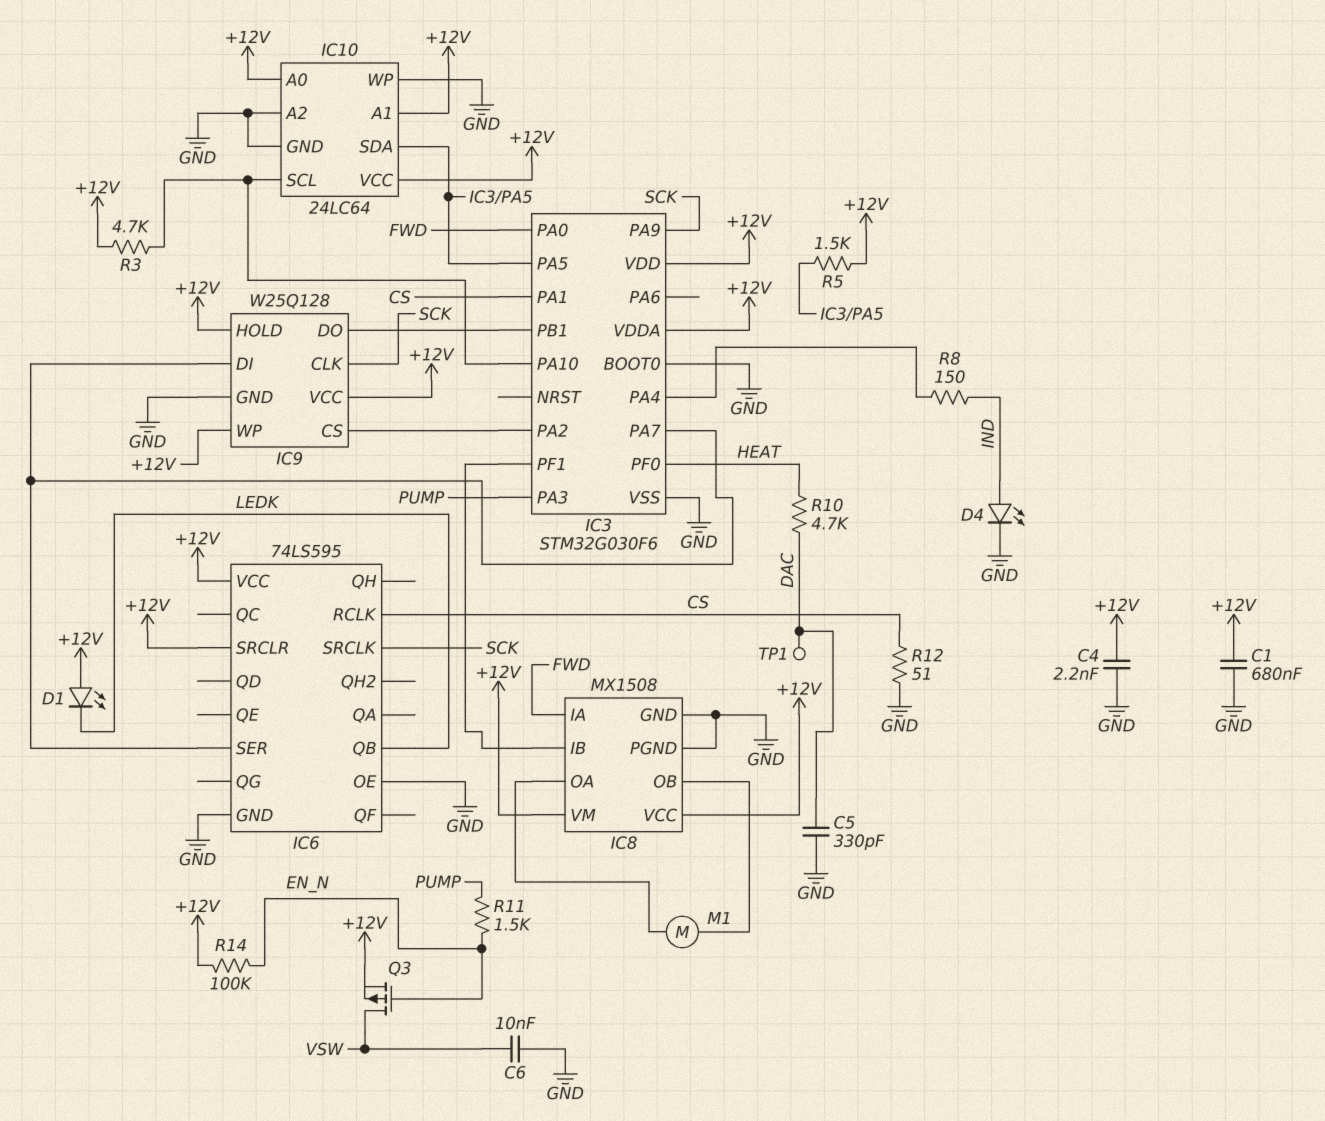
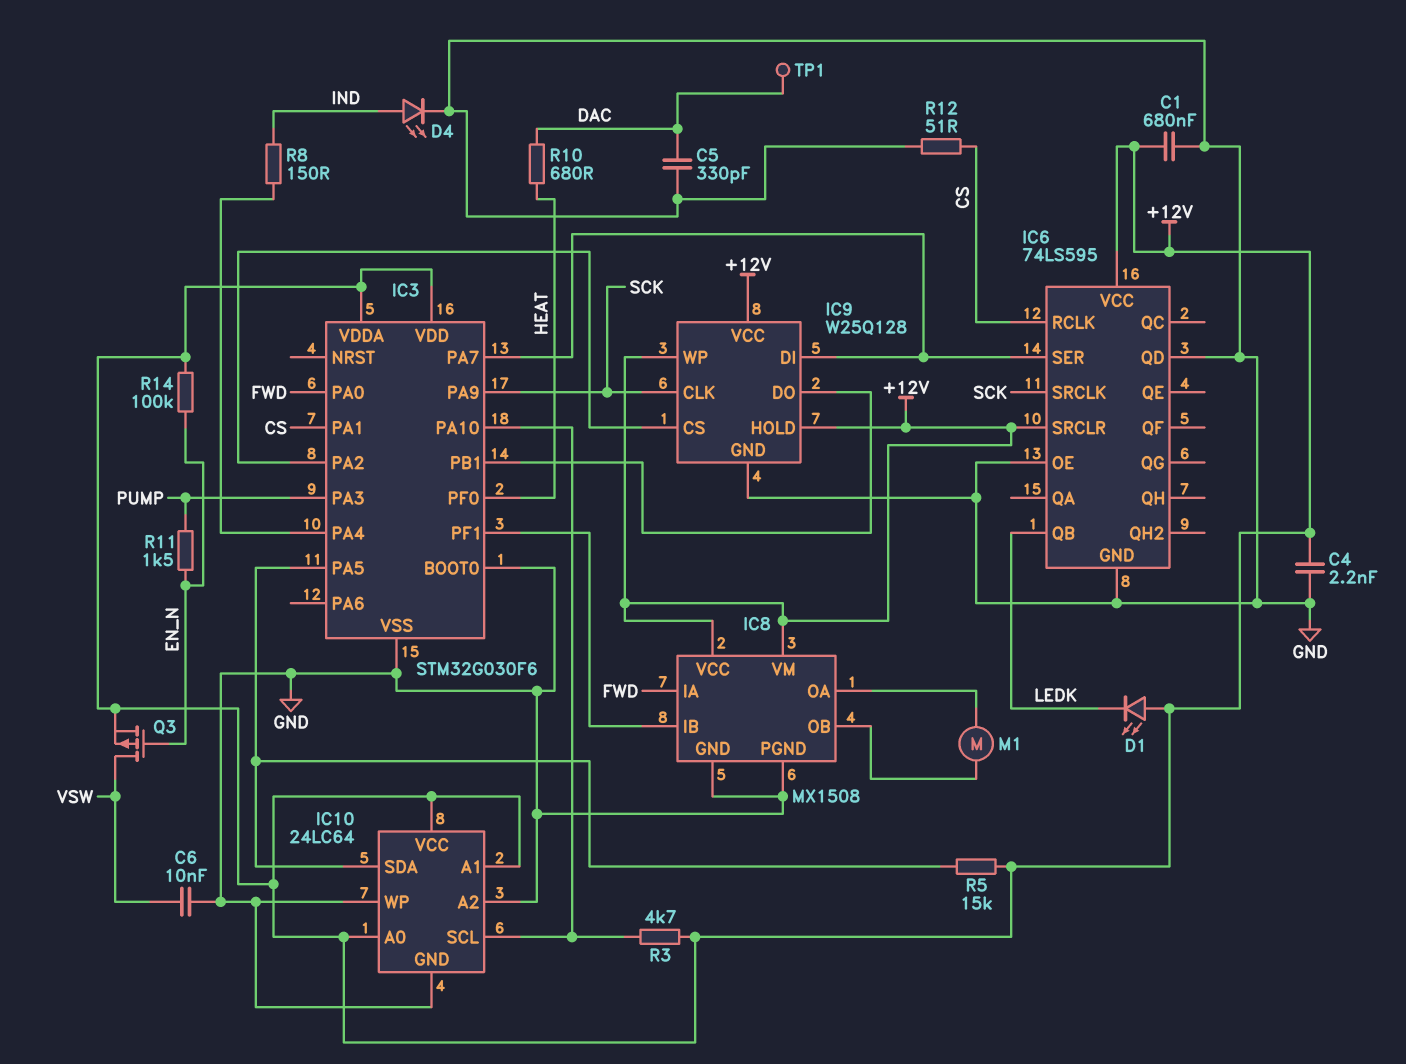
IC6 pin QD: none -> GND
R5: 1.5k (+12V, IC3/PA5) -> 15k (+12V, IC3/PA5)
R10: 4.7k (DAC, HEAT) -> 680 (DAC, HEAT)

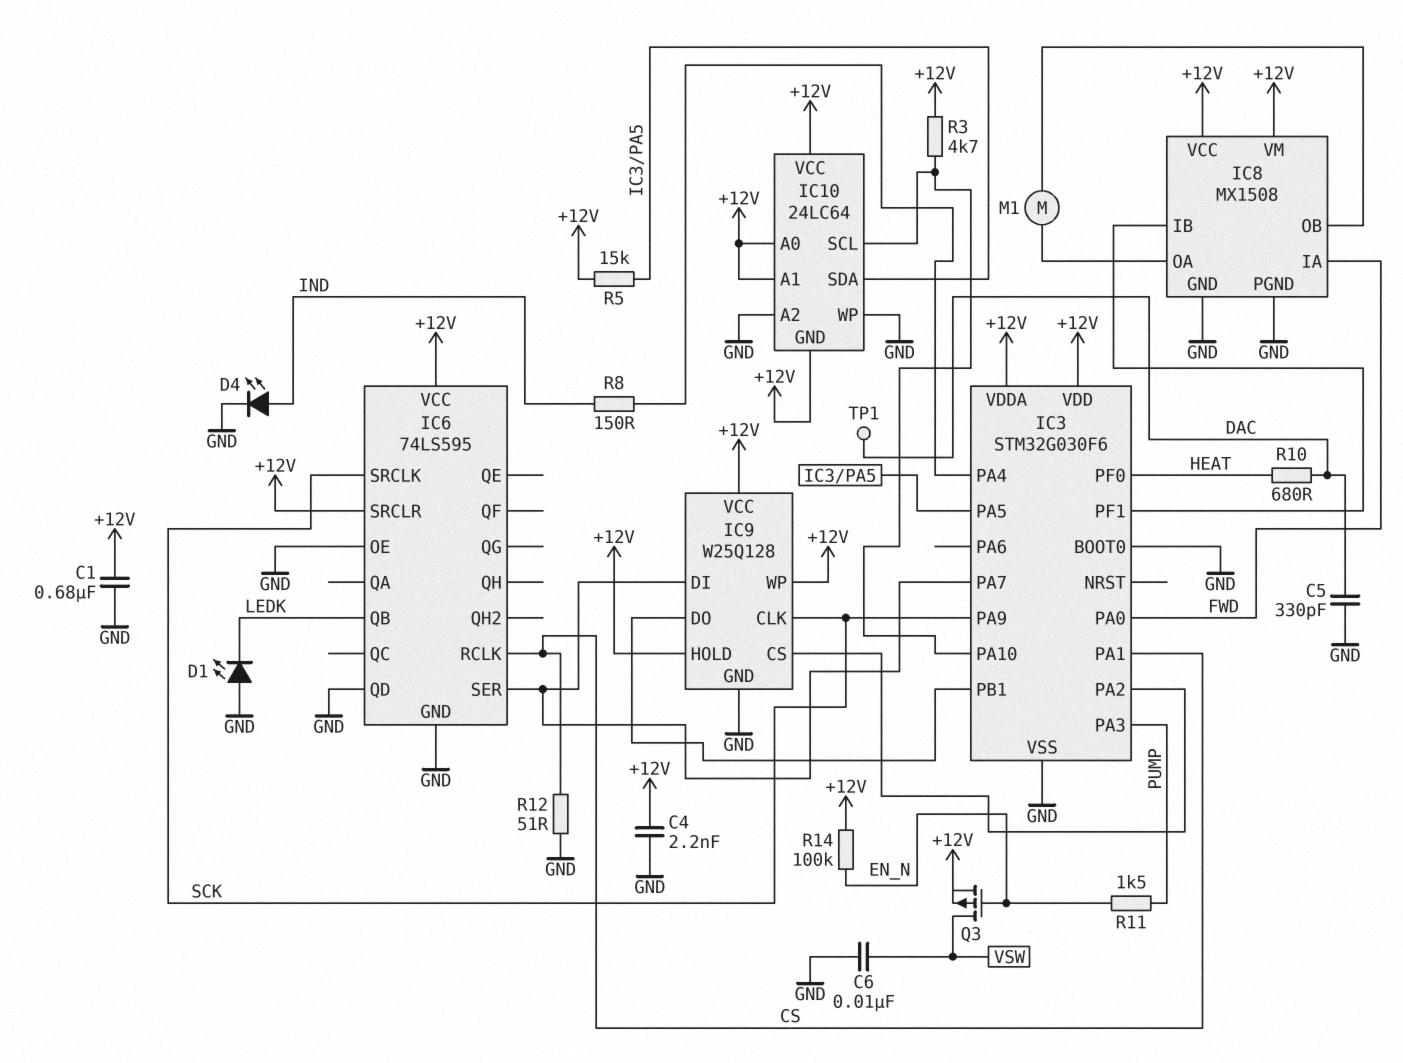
D1: LED (A +12V, K LEDK) -> LED (A GND, K LEDK)
IC10 pin GND: GND -> +12V

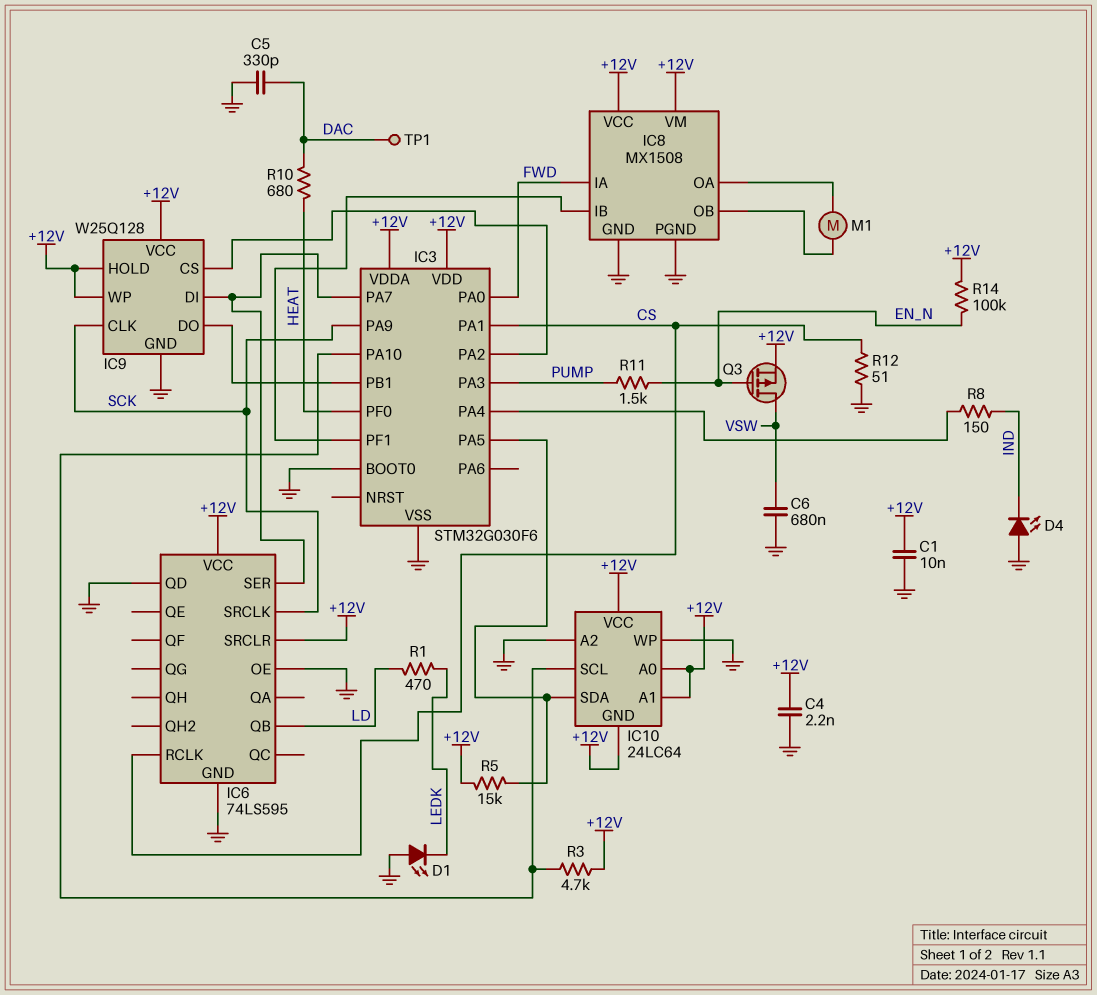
C1: 680nF (+12V, GND) -> 10nF (+12V, GND)
C6: 10nF (GND, VSW) -> 680nF (GND, VSW)
D4: LED (A IND, K GND) -> LED (A GND, K IND)
IC6 pin QB: LEDK -> LD
R1: none -> 470 (LD, LEDK)

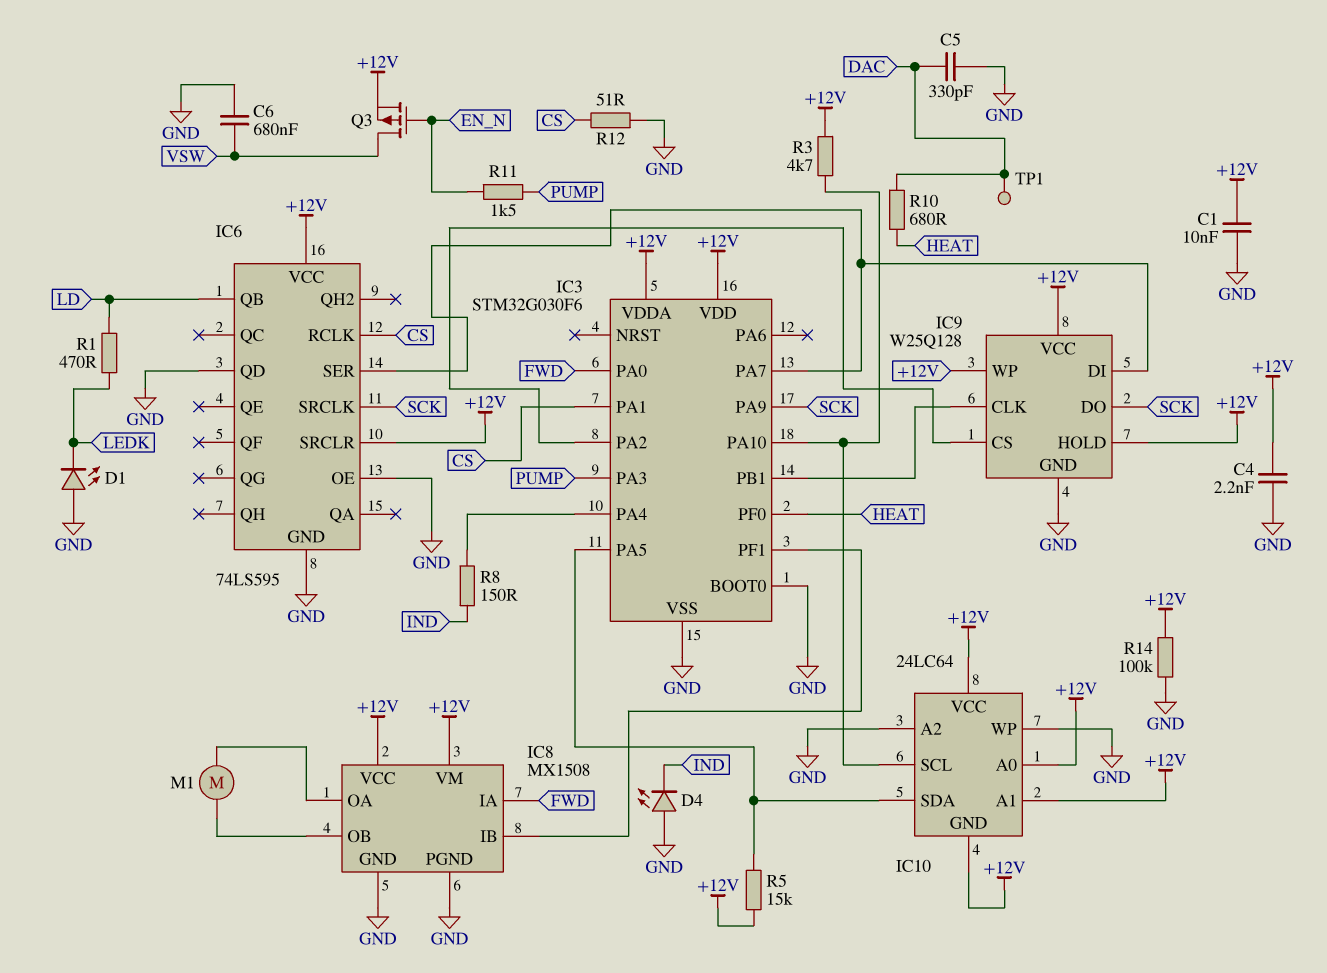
IC9 pin CLK: SCK -> IC3/PB1
IC9 pin DO: IC3/PB1 -> SCK
R14: 100k (+12V, EN_N) -> 100k (+12V, GND)

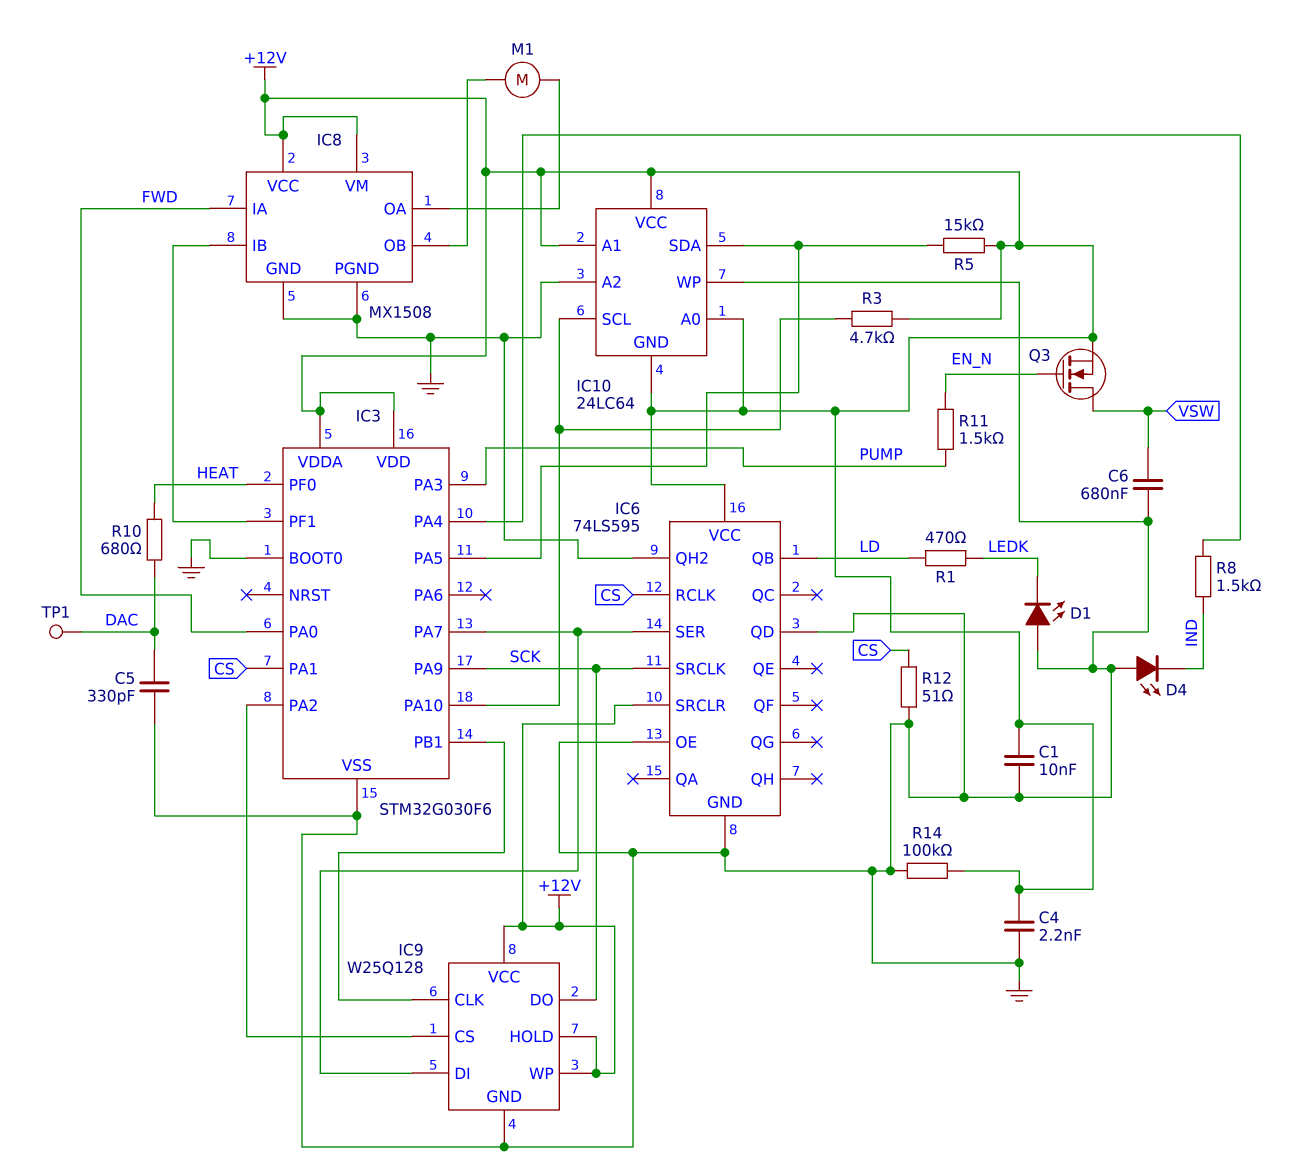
IC6 pin QH2: none -> GND
Q3: PMOS (G EN_N, D VSW, S +12V) -> NMOS (G EN_N, D VSW, S +12V)
R8: 150 (IC3/PA4, IND) -> 1.5k (IC3/PA4, IND)

